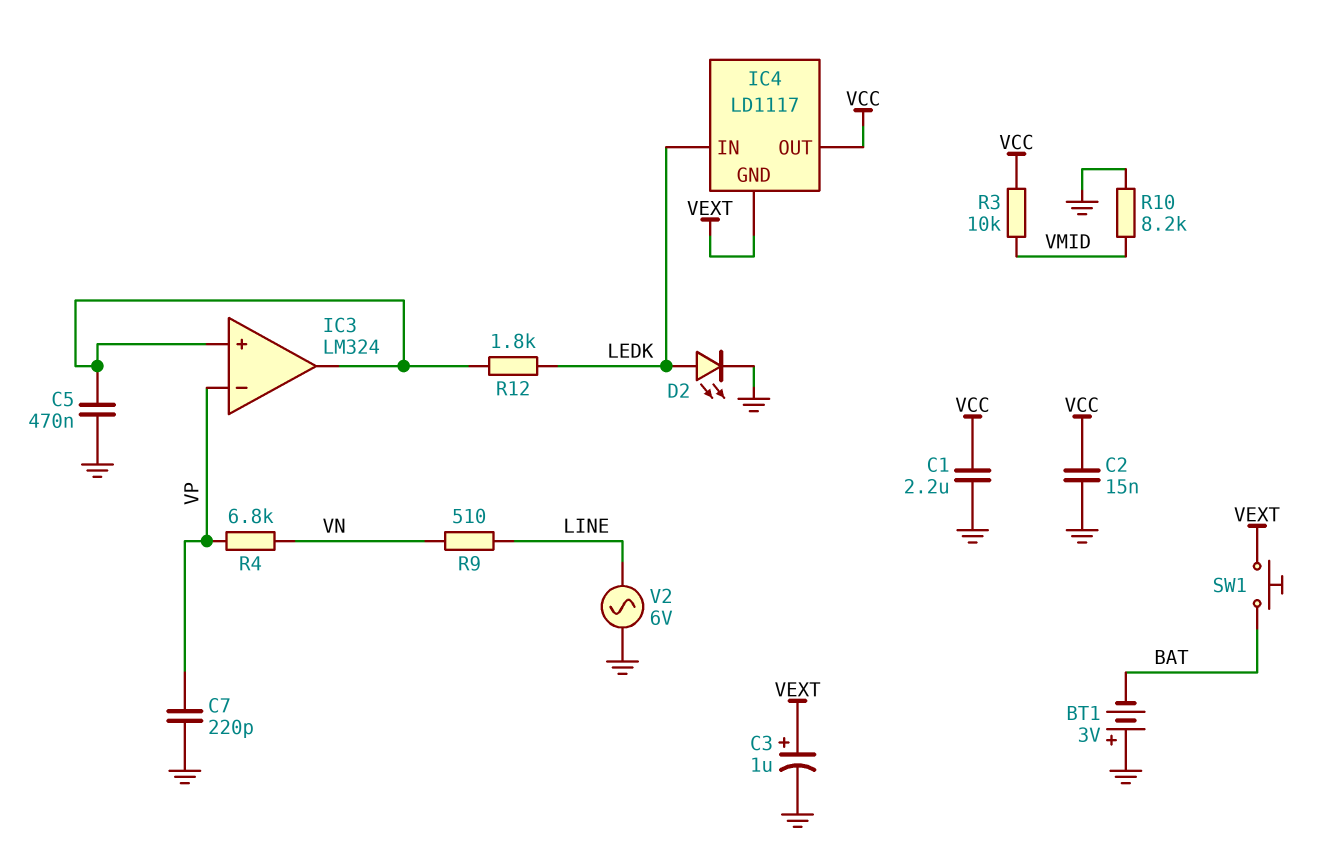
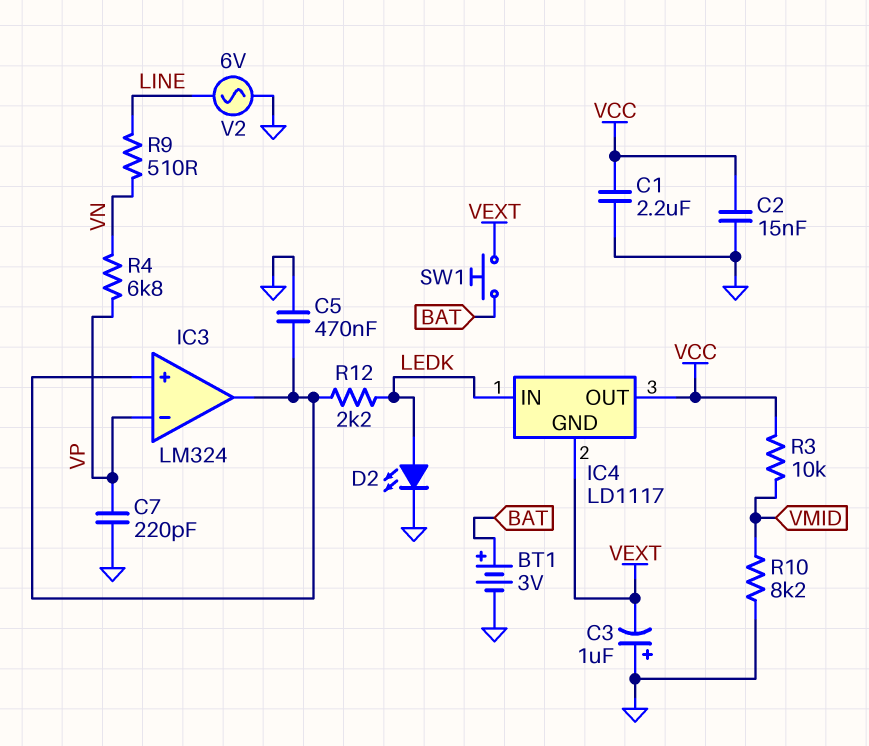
BT1: 3V (plus GND, minus BAT) -> 3V (plus BAT, minus GND)
C3: 1uF (plus VEXT, minus GND) -> 1uF (plus GND, minus VEXT)
R12: 1.8k (IC3/in+, LEDK) -> 2.2k (IC3/in+, LEDK)

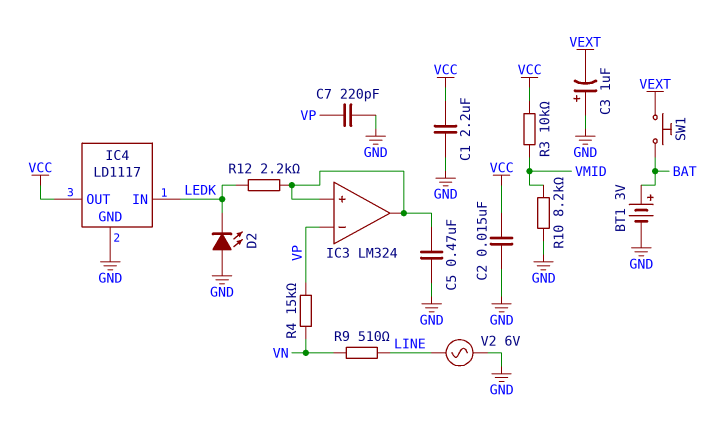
D2: LED (A LEDK, K GND) -> LED (A GND, K LEDK)
IC4 pin GND: VEXT -> GND
R4: 6.8k (VN, VP) -> 15k (VN, VP)

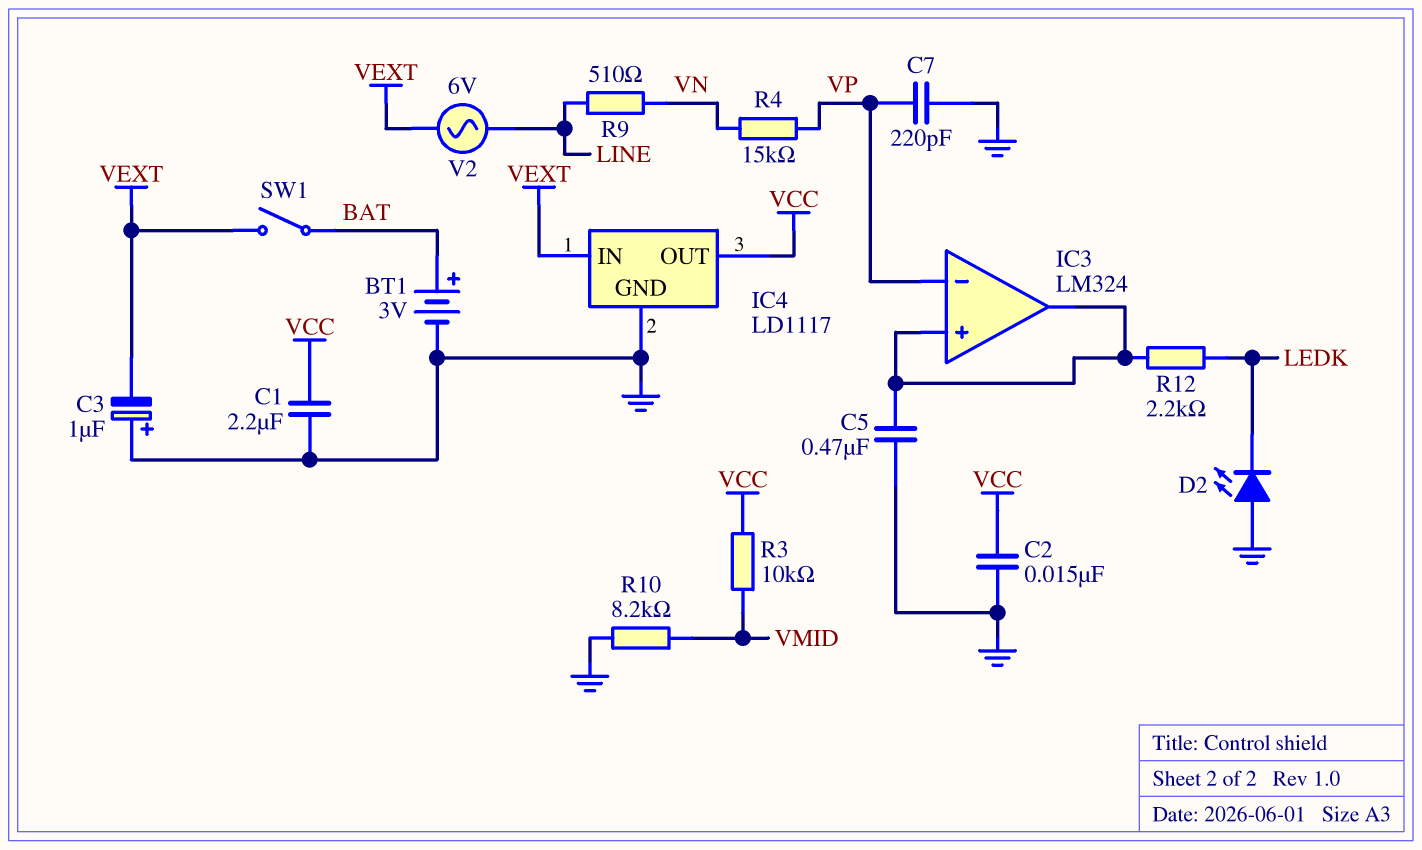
IC4 pin IN: LEDK -> VEXT
SW1: button (BAT, VEXT) -> switch (BAT, VEXT)
V2: AC 6V (GND, LINE) -> AC 6V (LINE, VEXT)

